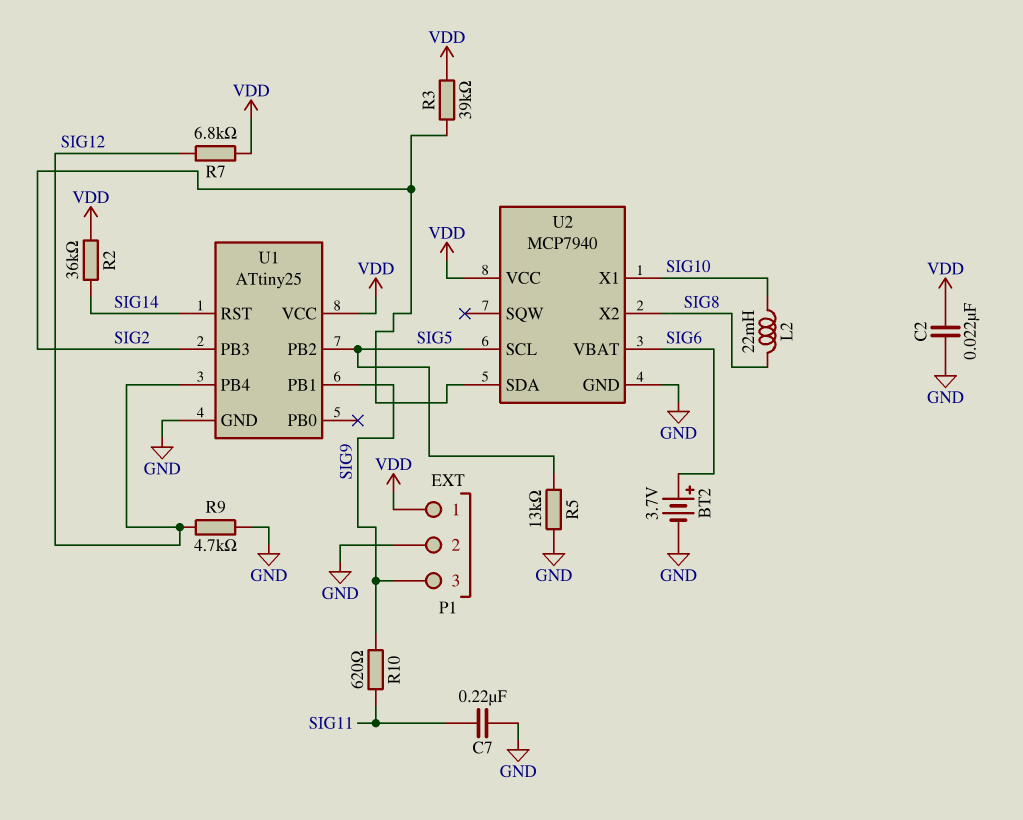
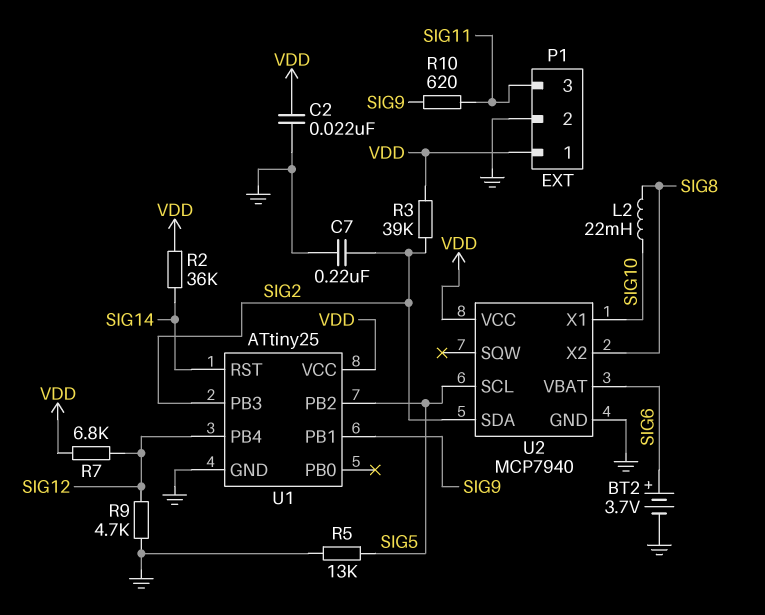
C7: 220nF (GND, SIG11) -> 220nF (GND, SIG2)
P1 pin 3: SIG9 -> SIG11

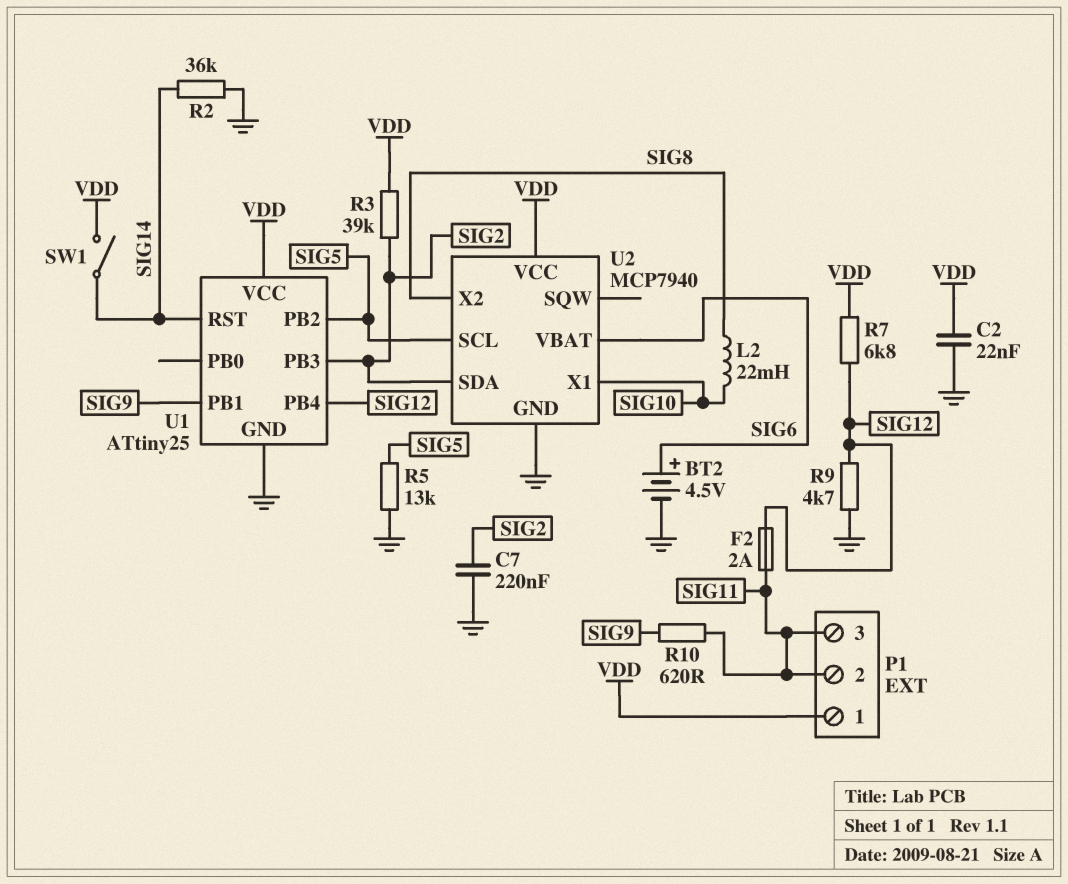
BT2: 3.7V (plus SIG6, minus GND) -> 4.5V (plus SIG6, minus GND)
F2: none -> 2A (SIG11, SIG12)
P1 pin 2: GND -> SIG11
R2: 36k (SIG14, VDD) -> 36k (GND, SIG14)
SW1: none -> switch (SIG14, VDD)

